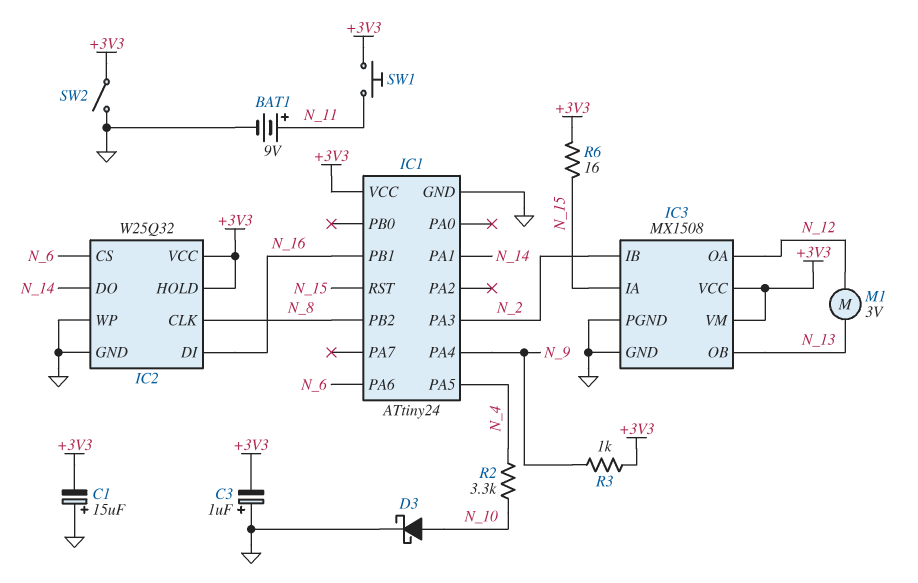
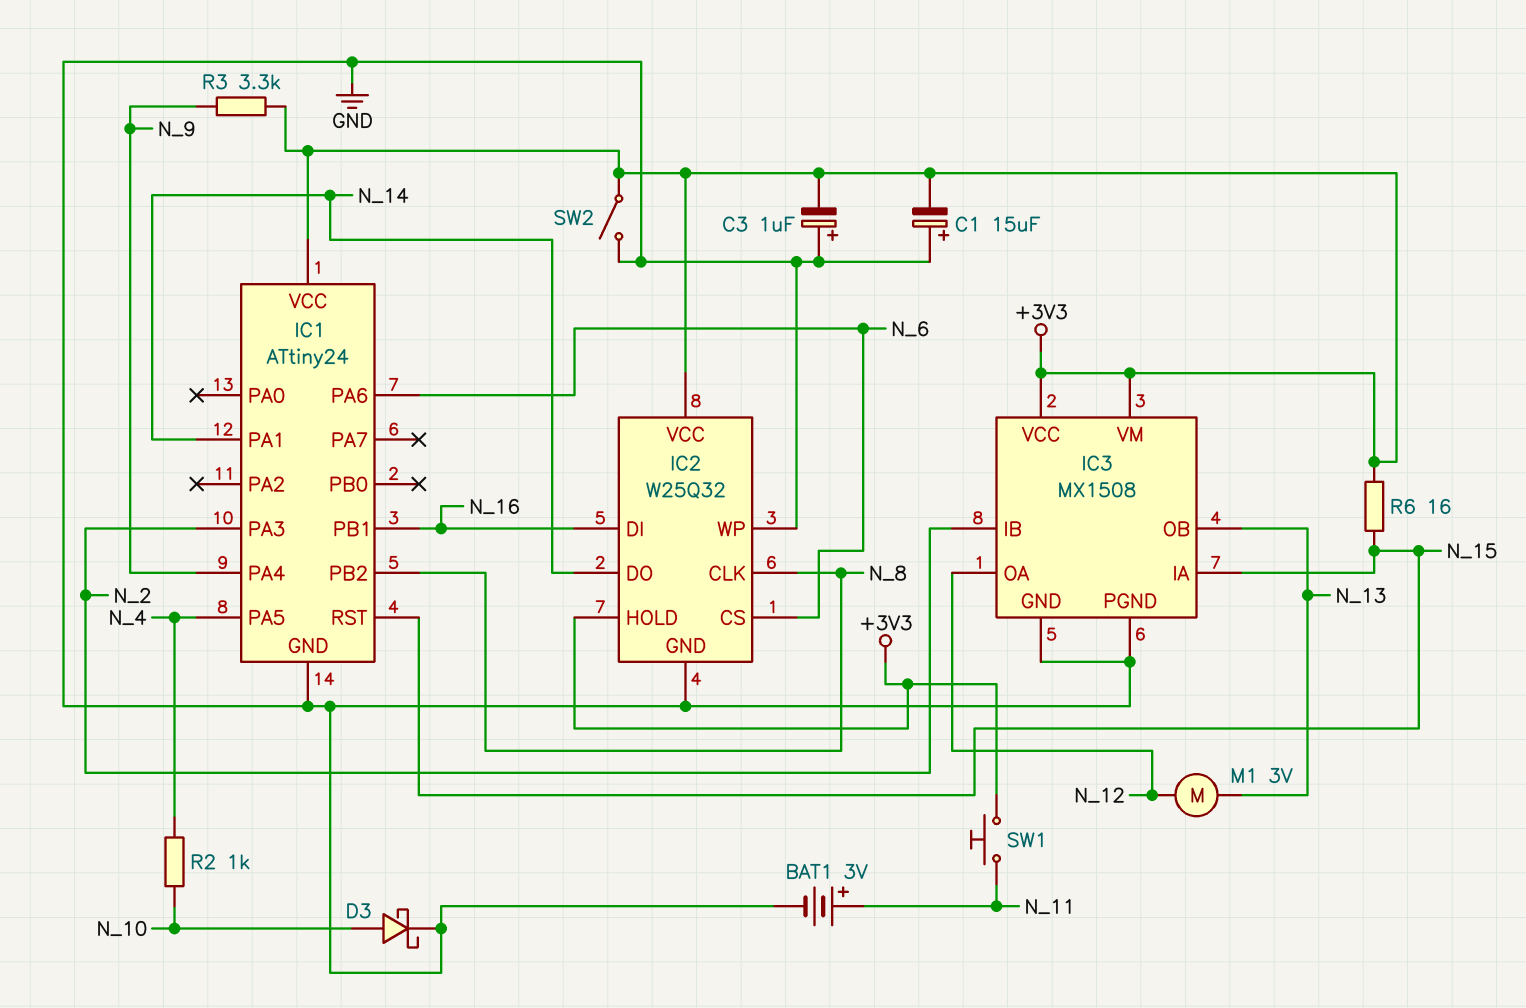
BAT1: 9V (plus N_11, minus GND) -> 3V (plus N_11, minus GND)
R2: 3.3k (N_4, N_10) -> 1k (N_4, N_10)
R3: 1k (+3V3, N_9) -> 3.3k (+3V3, N_9)

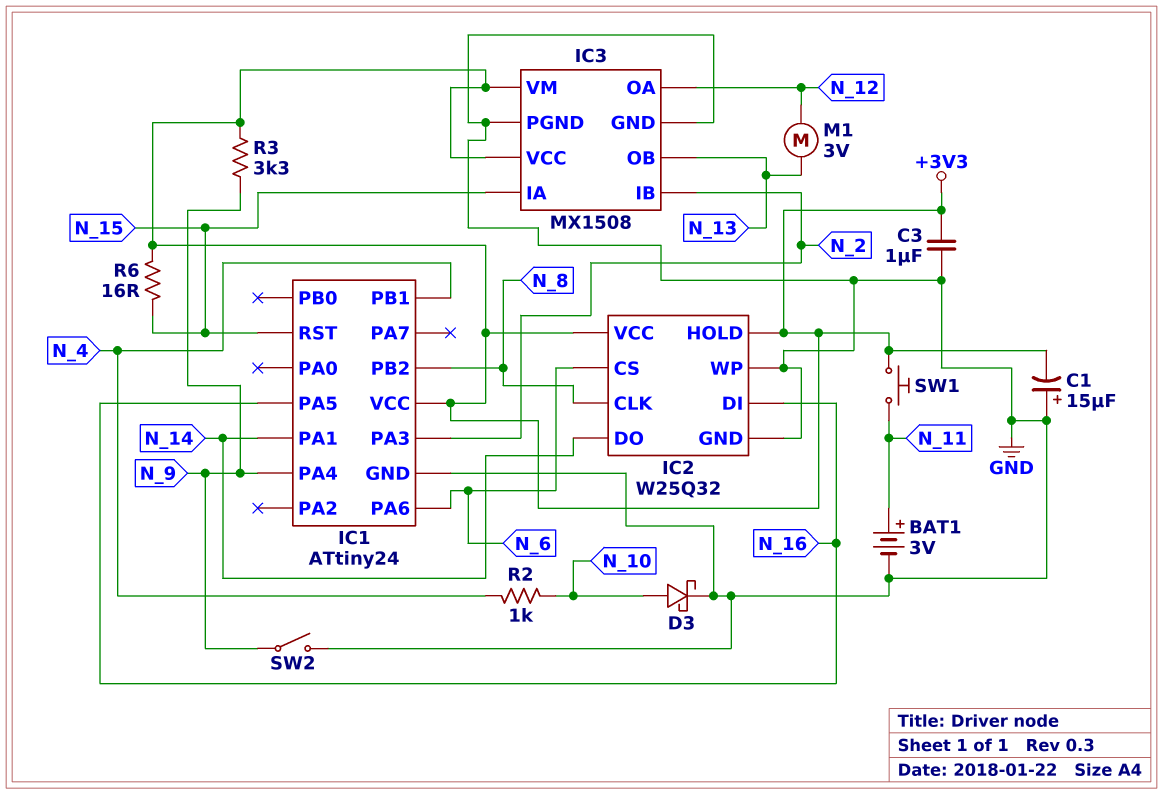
C3: 1uF (plus GND, minus +3V3) -> 1uF (+3V3, GND)
IC1 pin PA5: N_4 -> N_16
IC1 pin PB1: N_16 -> N_4
SW2: switch (+3V3, GND) -> switch (GND, N_9)

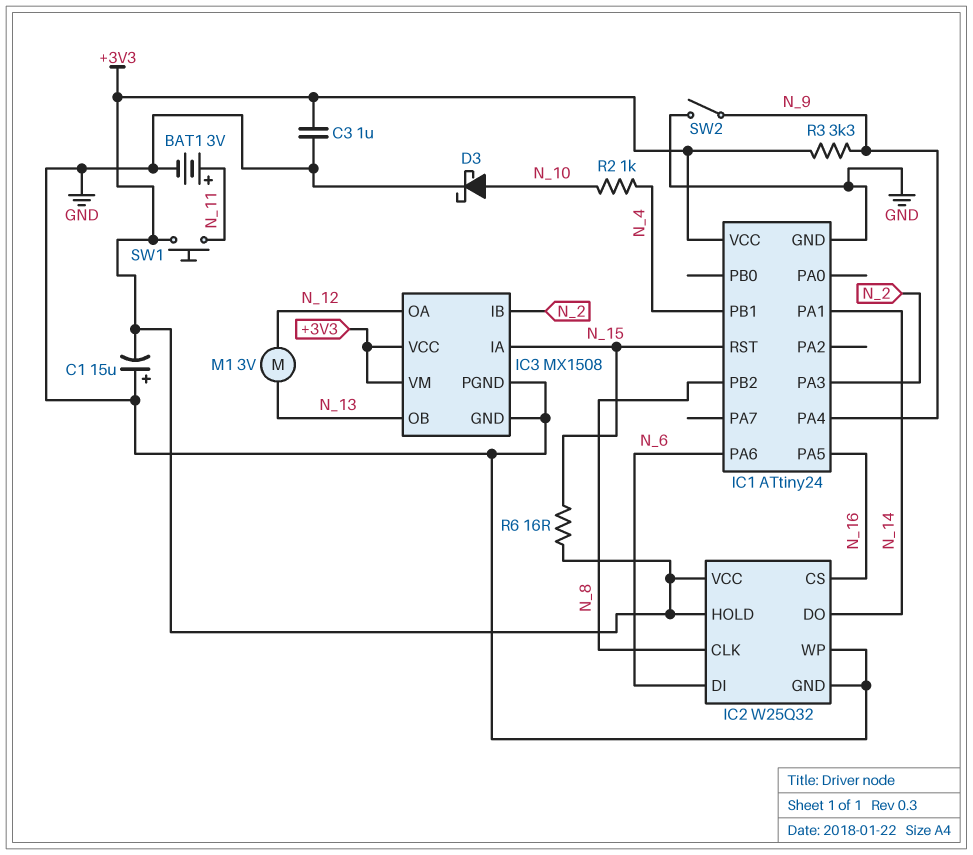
IC2 pin CS: N_6 -> N_16
IC2 pin DI: N_16 -> N_6

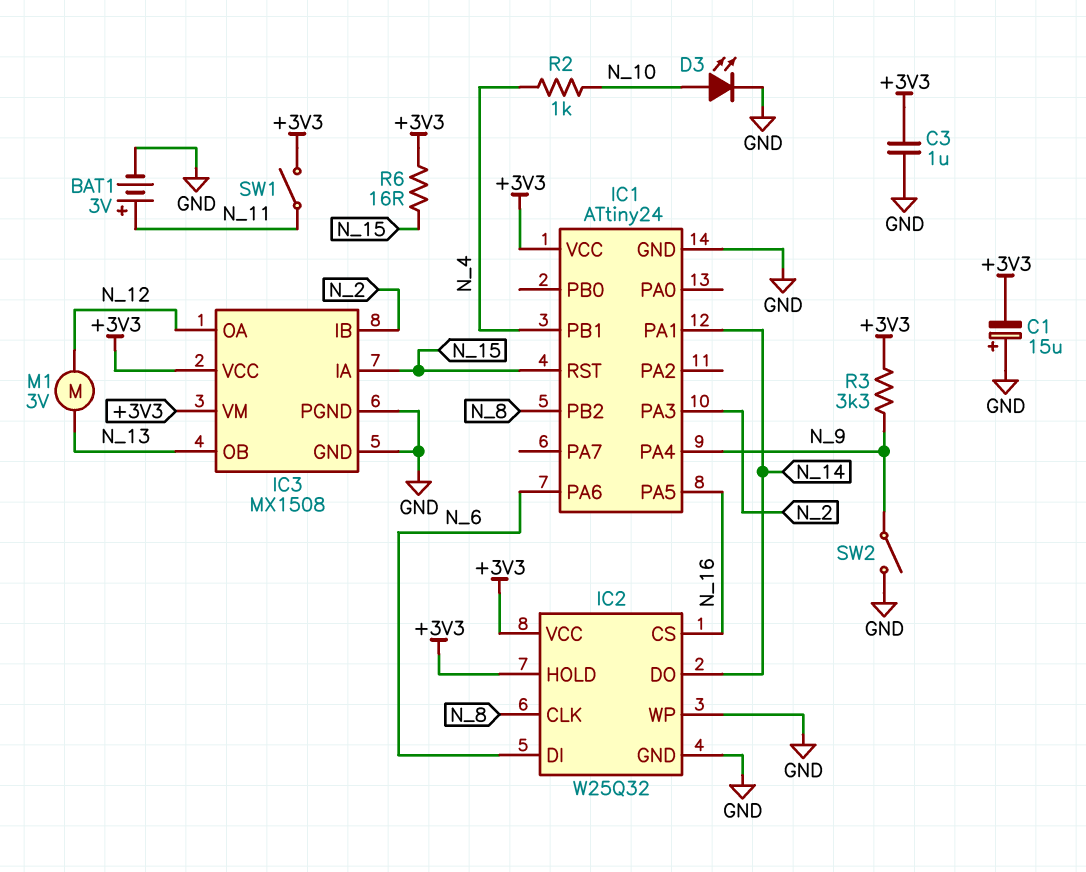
D3: schottky (A N_10, K GND) -> LED (A N_10, K GND)
SW1: button (+3V3, N_11) -> switch (+3V3, N_11)

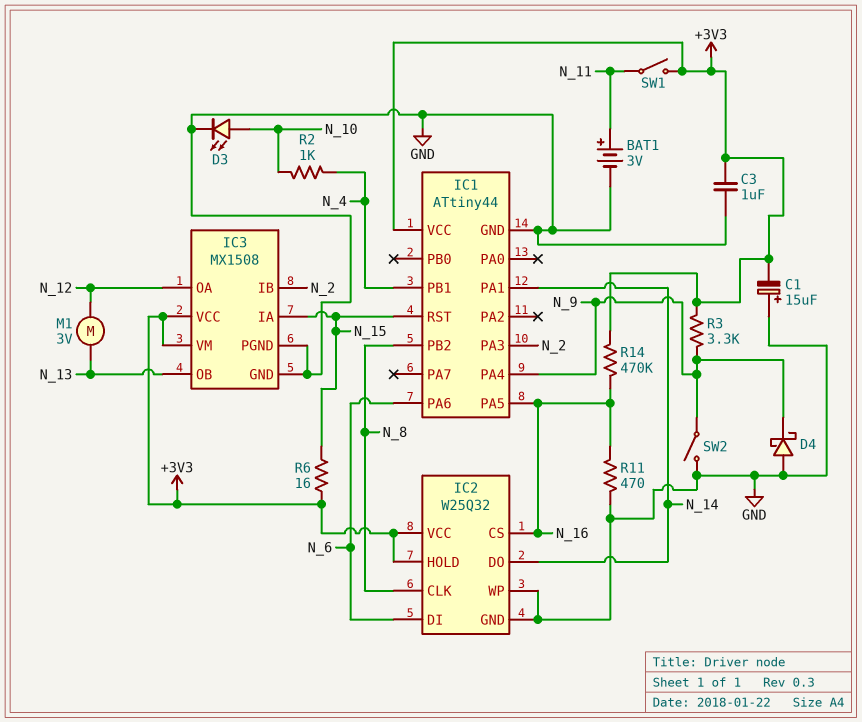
D4: none -> schottky (A GND, K N_9)
IC1: ATtiny24 -> ATtiny44
R11: none -> 470 (GND, N_16)
R14: none -> 470k (+3V3, N_16)

